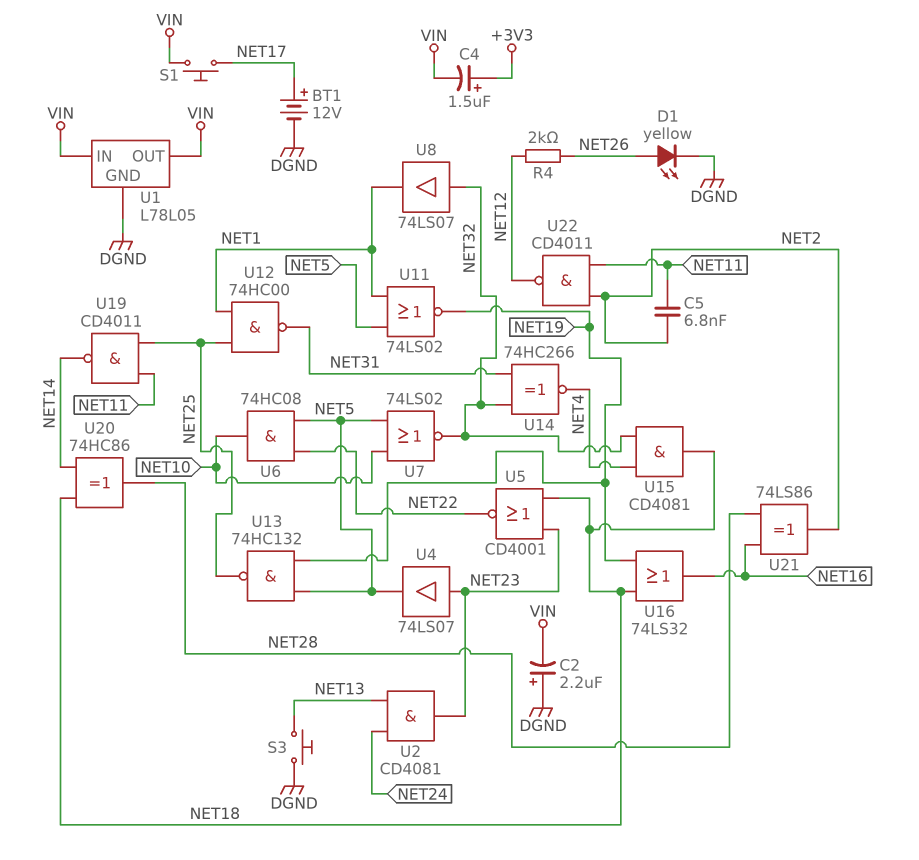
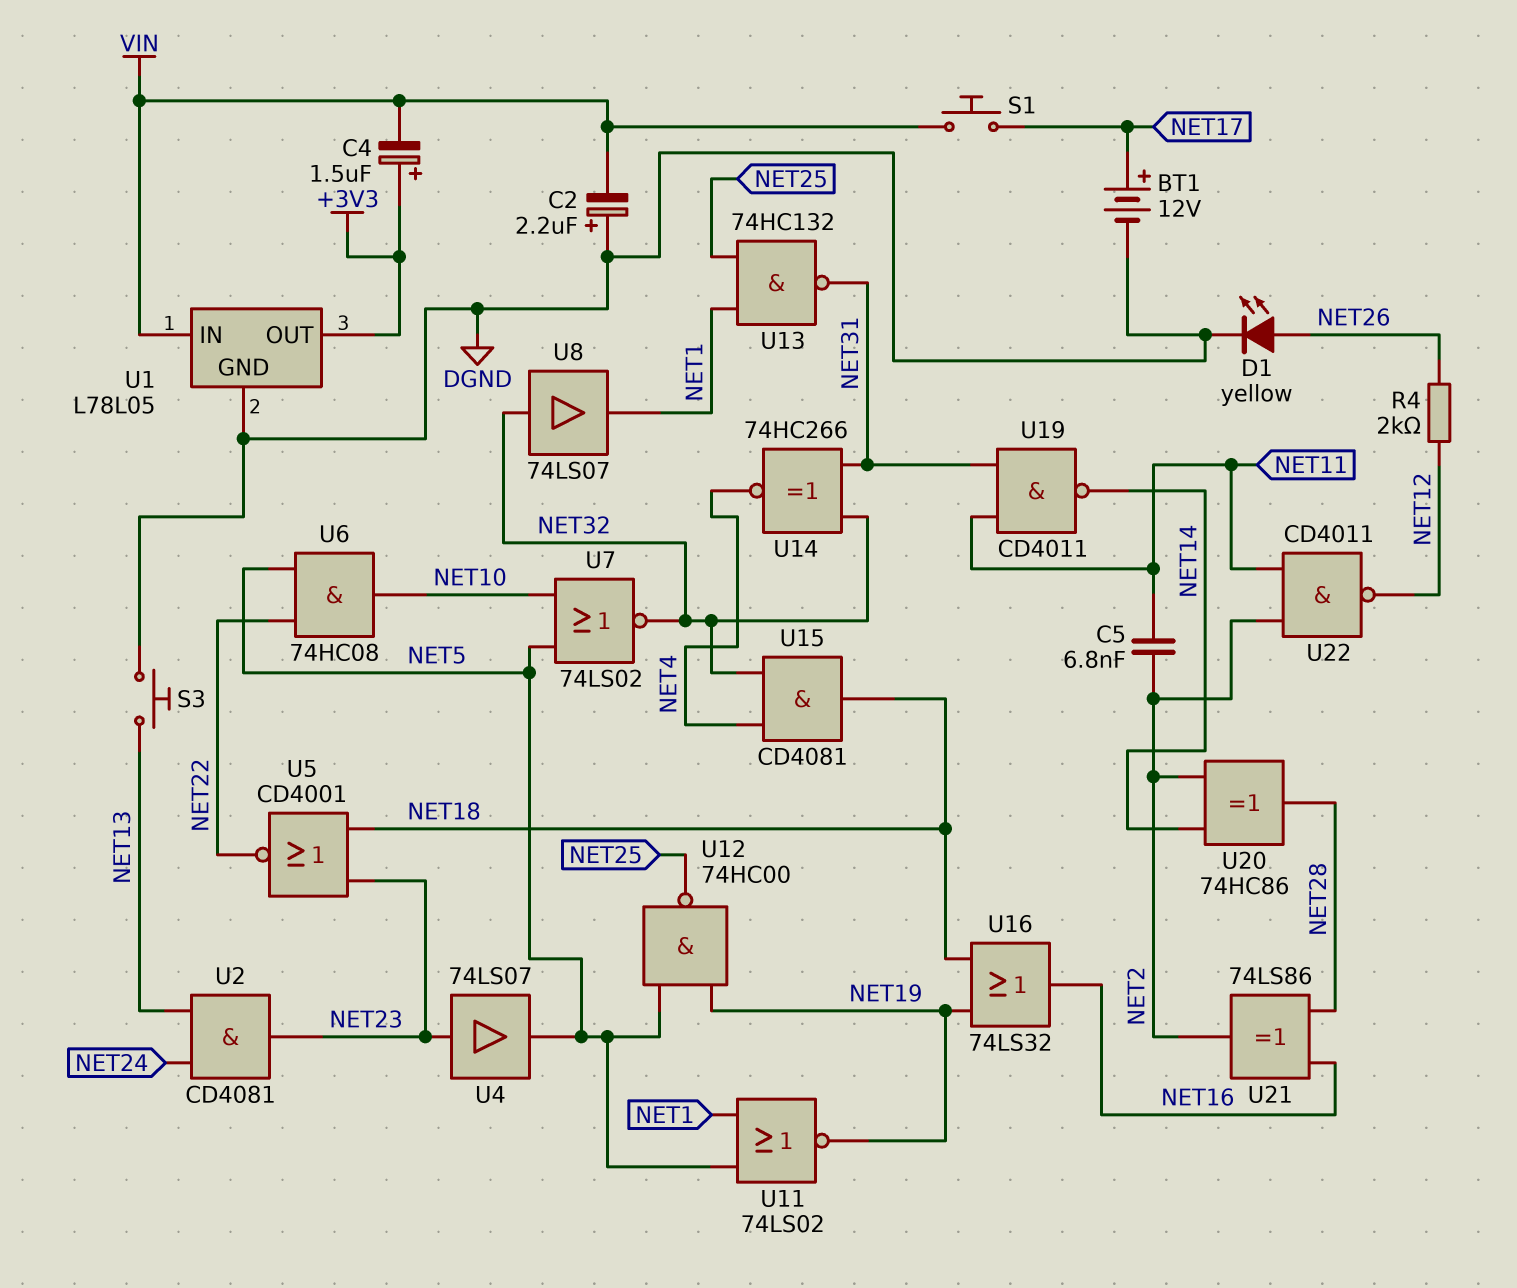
U1 pin OUT: VIN -> +3V3
U12: NAND 74HC00 (in NET1, in NET25, out NET31) -> NAND 74HC00 (in NET5, in NET19, out NET25)
U13: NAND 74HC132 (in NET5, in NET19, out NET25) -> NAND 74HC132 (in NET1, in NET25, out NET31)
U19: NAND CD4011 (in NET11, in NET25, out NET14) -> NAND CD4011 (in NET11, in NET31, out NET14)
U20: XOR 74HC86 (in NET14, in NET18, out NET28) -> XOR 74HC86 (in NET2, in NET14, out NET28)

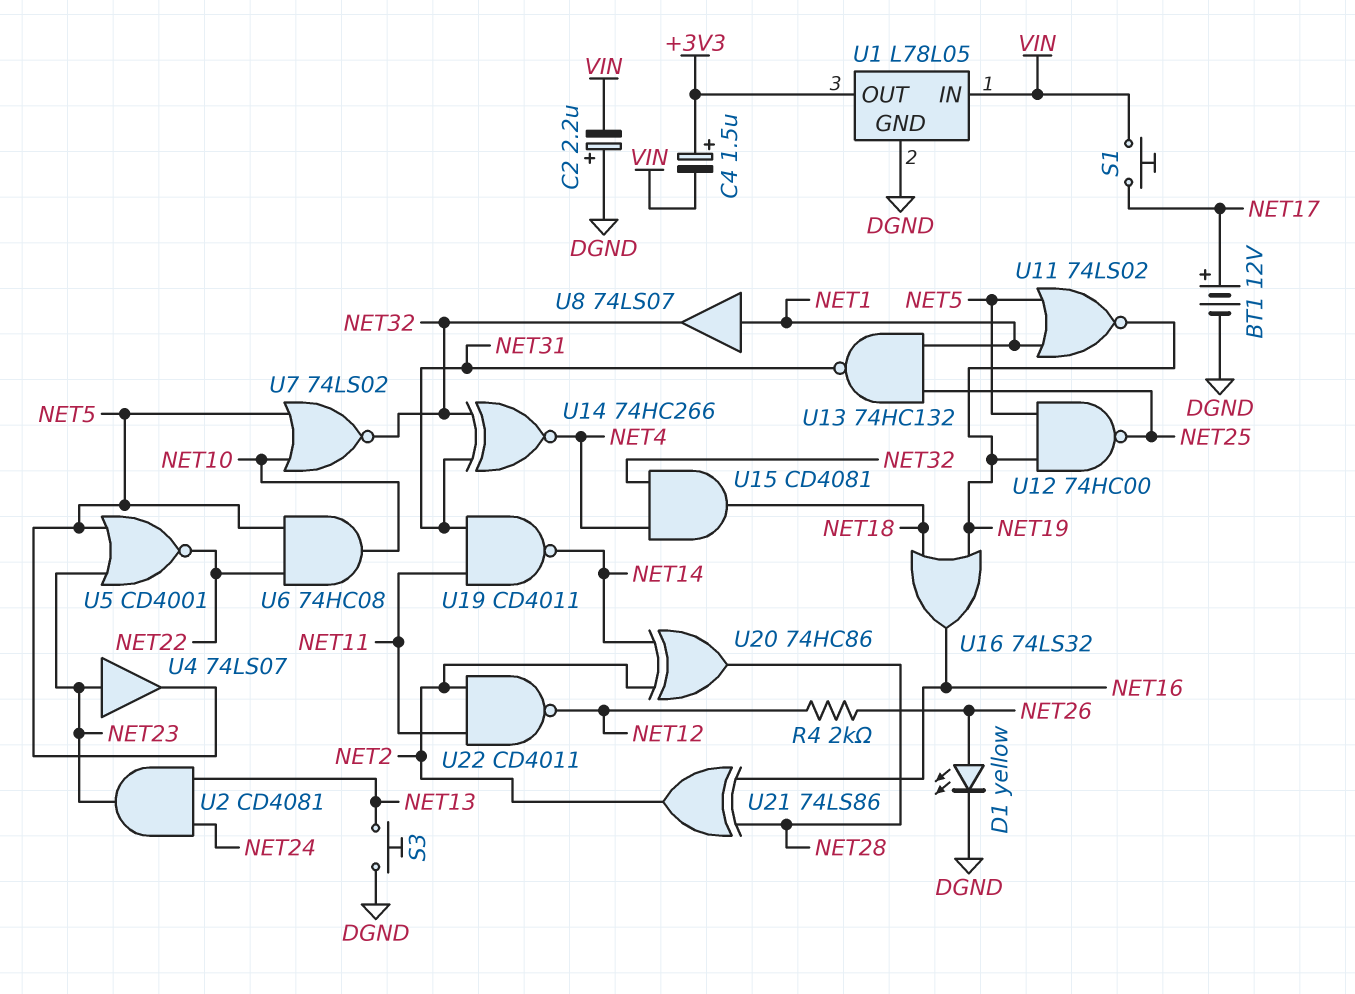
C5: 6.8nF (NET2, NET11) -> none
U5: NOR CD4001 (in NET18, in NET23, out NET22) -> NOR CD4001 (in NET5, in NET23, out NET22)
U8: buffer 74LS07 (in NET32, out NET1) -> buffer 74LS07 (in NET1, out NET32)

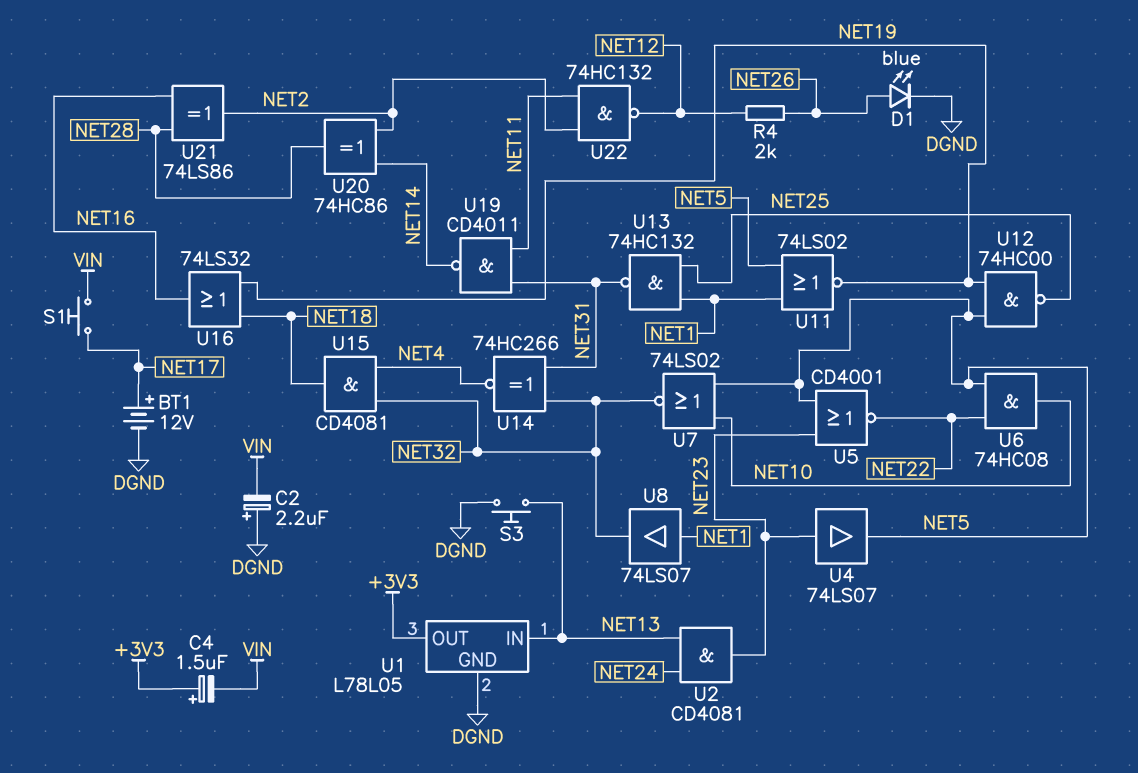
D1: LED yellow (A NET26, K DGND) -> LED blue (A NET26, K DGND)
U1 pin IN: VIN -> NET13
U22: NAND CD4011 (in NET2, in NET11, out NET12) -> NAND 74HC132 (in NET2, in NET11, out NET12)

